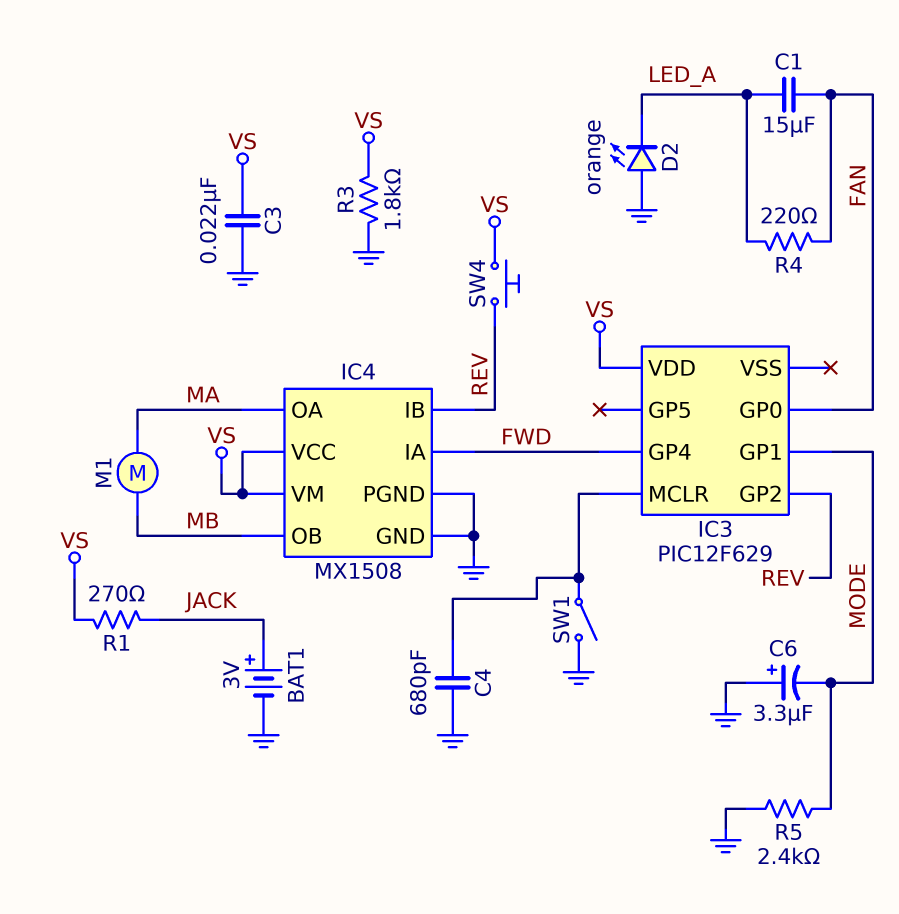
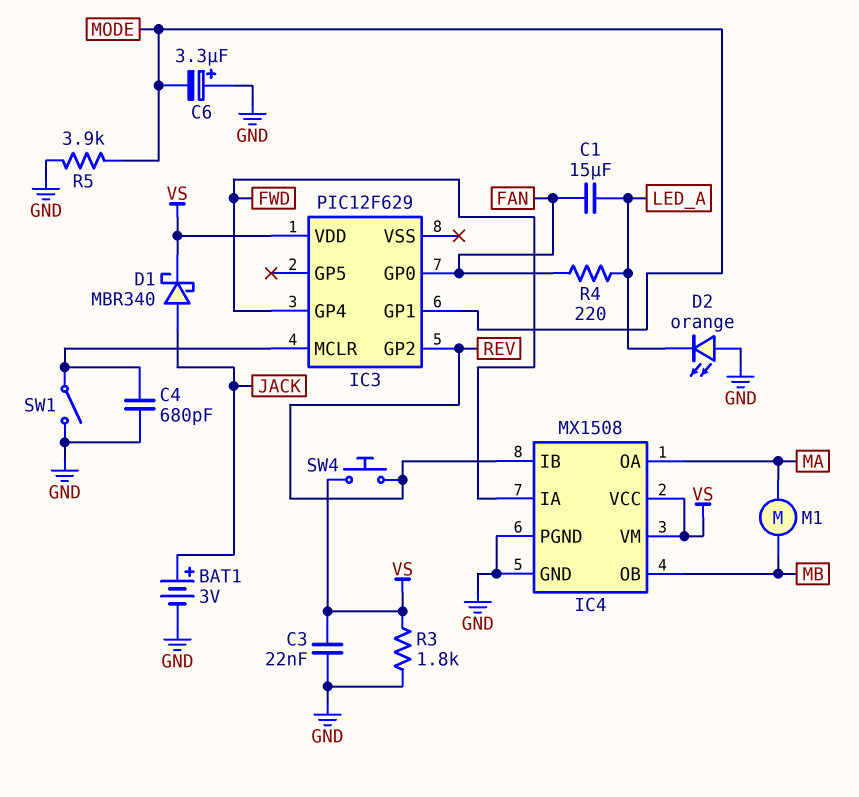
D1: none -> schottky MBR340 (A JACK, K VS)
R1: 270 (JACK, VS) -> none
R5: 2.4k (GND, MODE) -> 3.9k (GND, MODE)

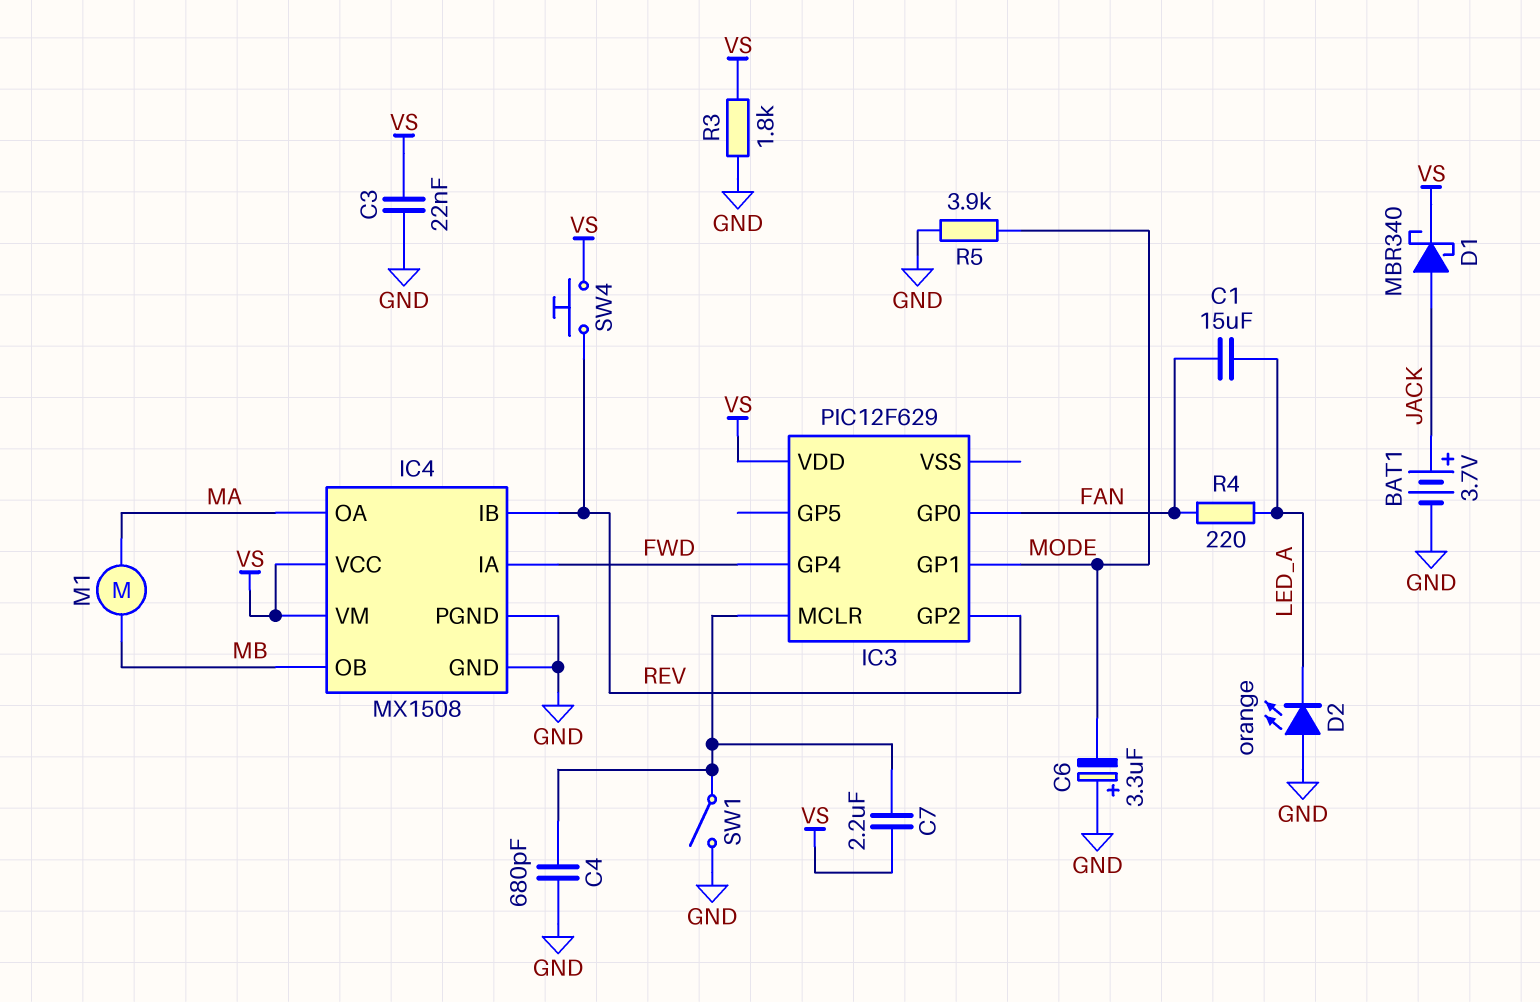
BAT1: 3V (plus JACK, minus GND) -> 3.7V (plus JACK, minus GND)
C7: none -> 2.2uF (IC3/MCLR, VS)

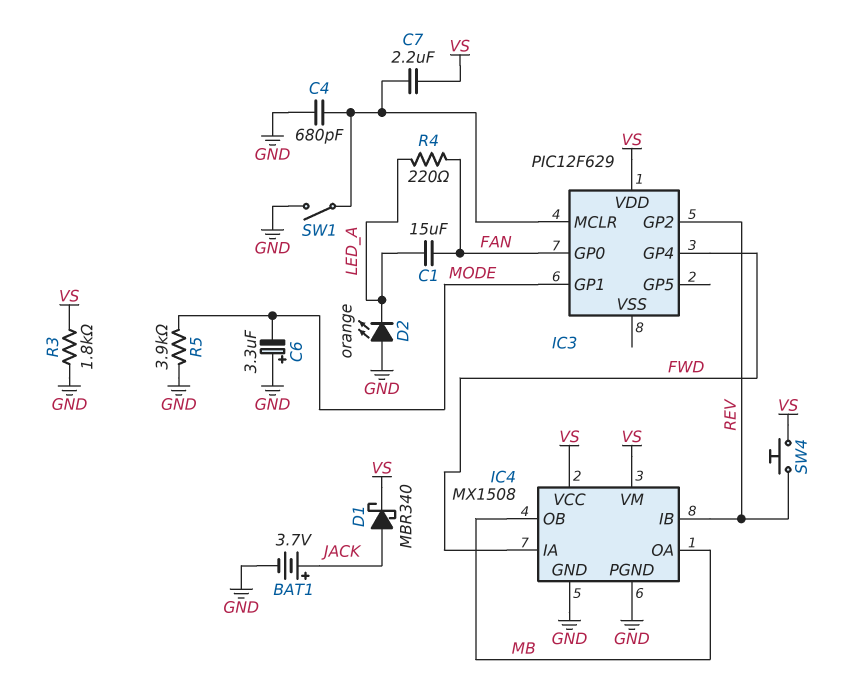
C3: 22nF (GND, VS) -> none
IC4 pin OA: MA -> MB
M1: motor (MA, MB) -> none

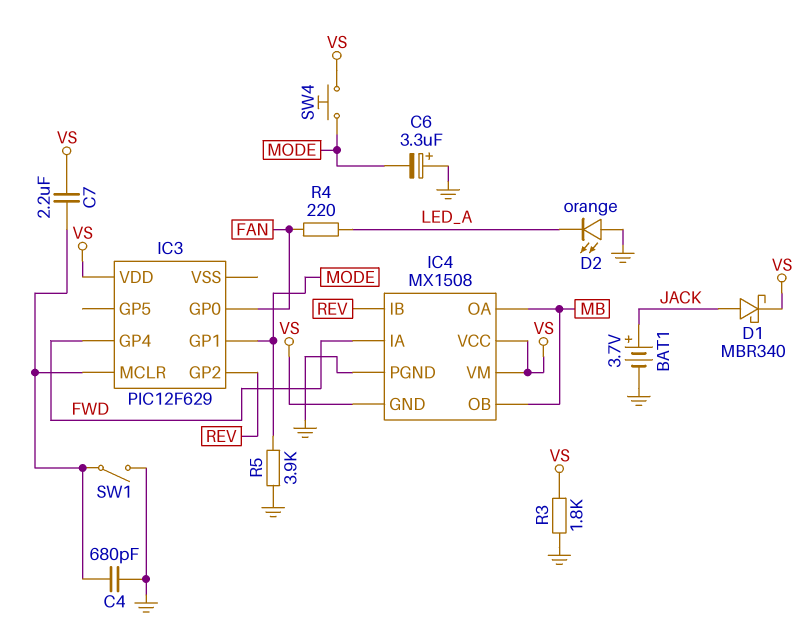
C1: 15uF (FAN, LED_A) -> none
IC4 pin GND: GND -> VS
SW4: button (REV, VS) -> button (MODE, VS)

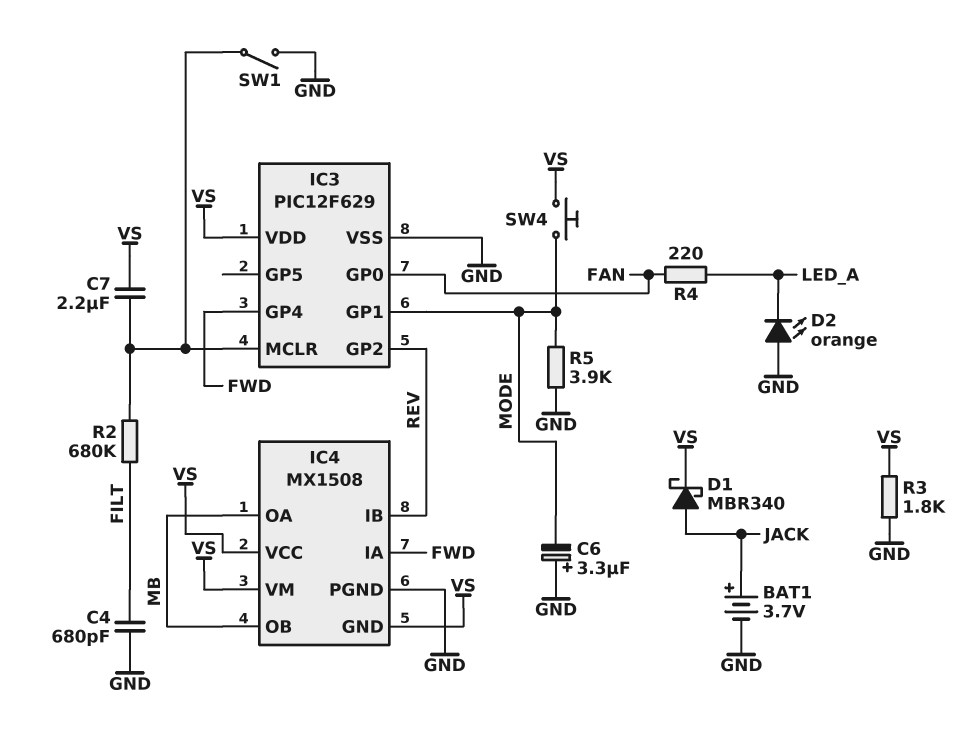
C4: 680pF (GND, IC3/MCLR) -> 680pF (FILT, GND)
IC3 pin VSS: none -> GND
R2: none -> 680k (FILT, IC3/MCLR)

